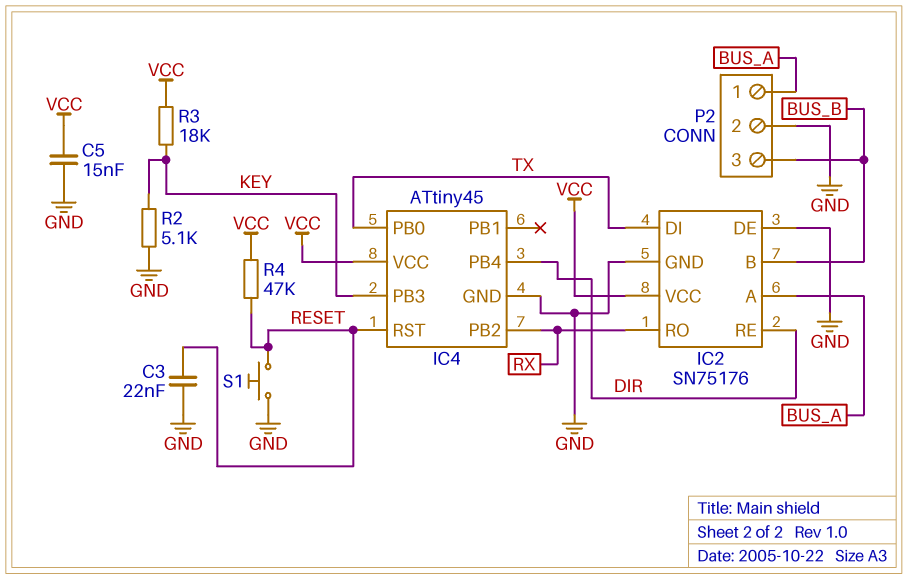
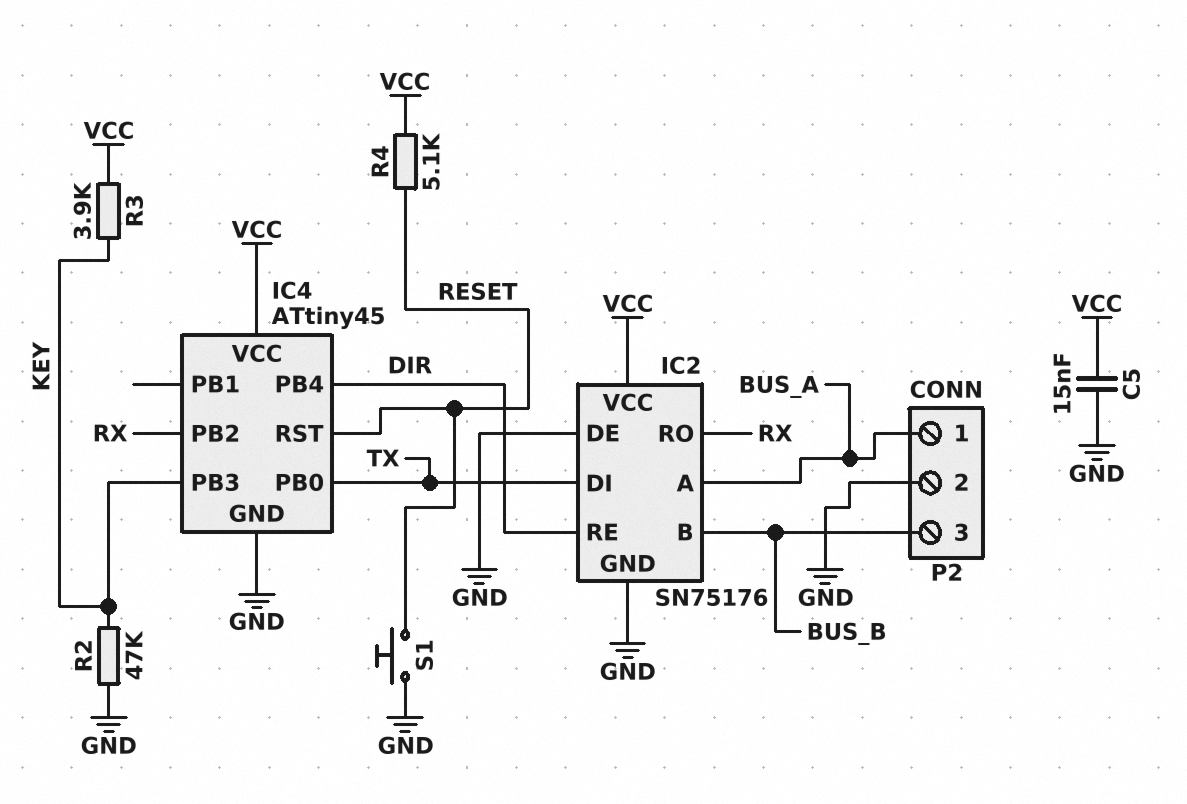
C3: 22nF (GND, RESET) -> none
R2: 5.1k (GND, KEY) -> 47k (GND, KEY)
R3: 18k (KEY, VCC) -> 3.9k (KEY, VCC)
R4: 47k (RESET, VCC) -> 5.1k (RESET, VCC)

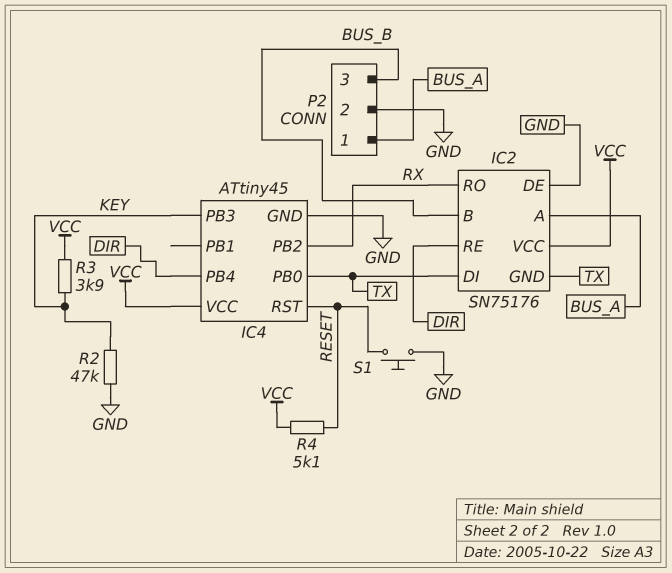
C5: 15nF (GND, VCC) -> none
IC2 pin GND: GND -> TX

